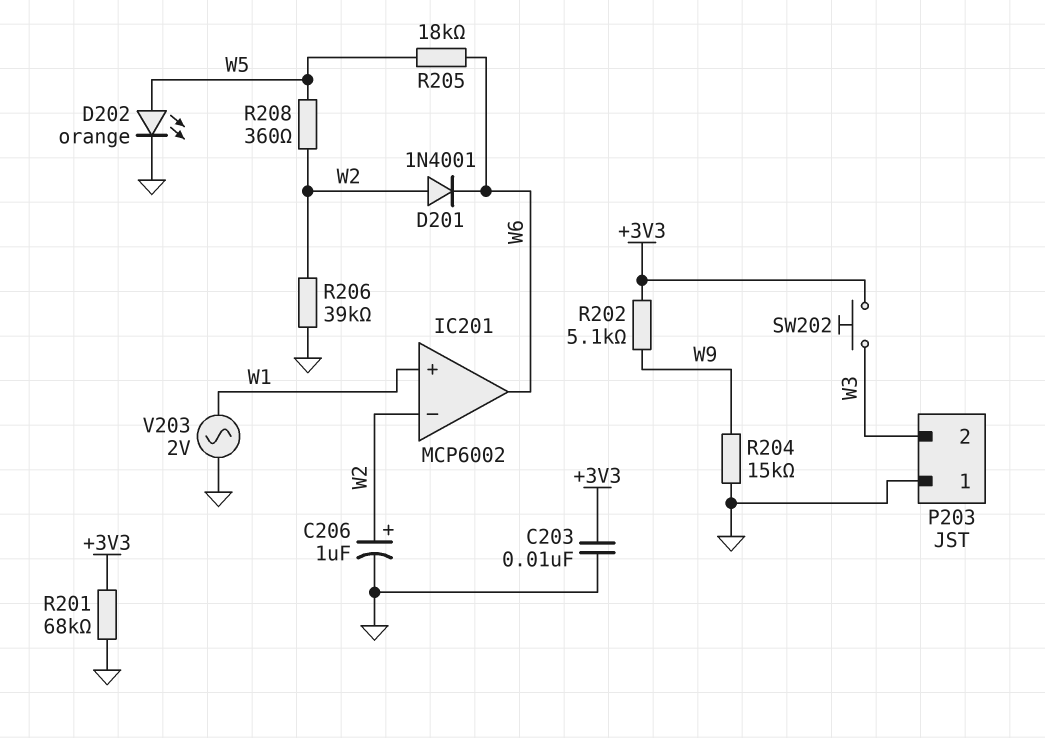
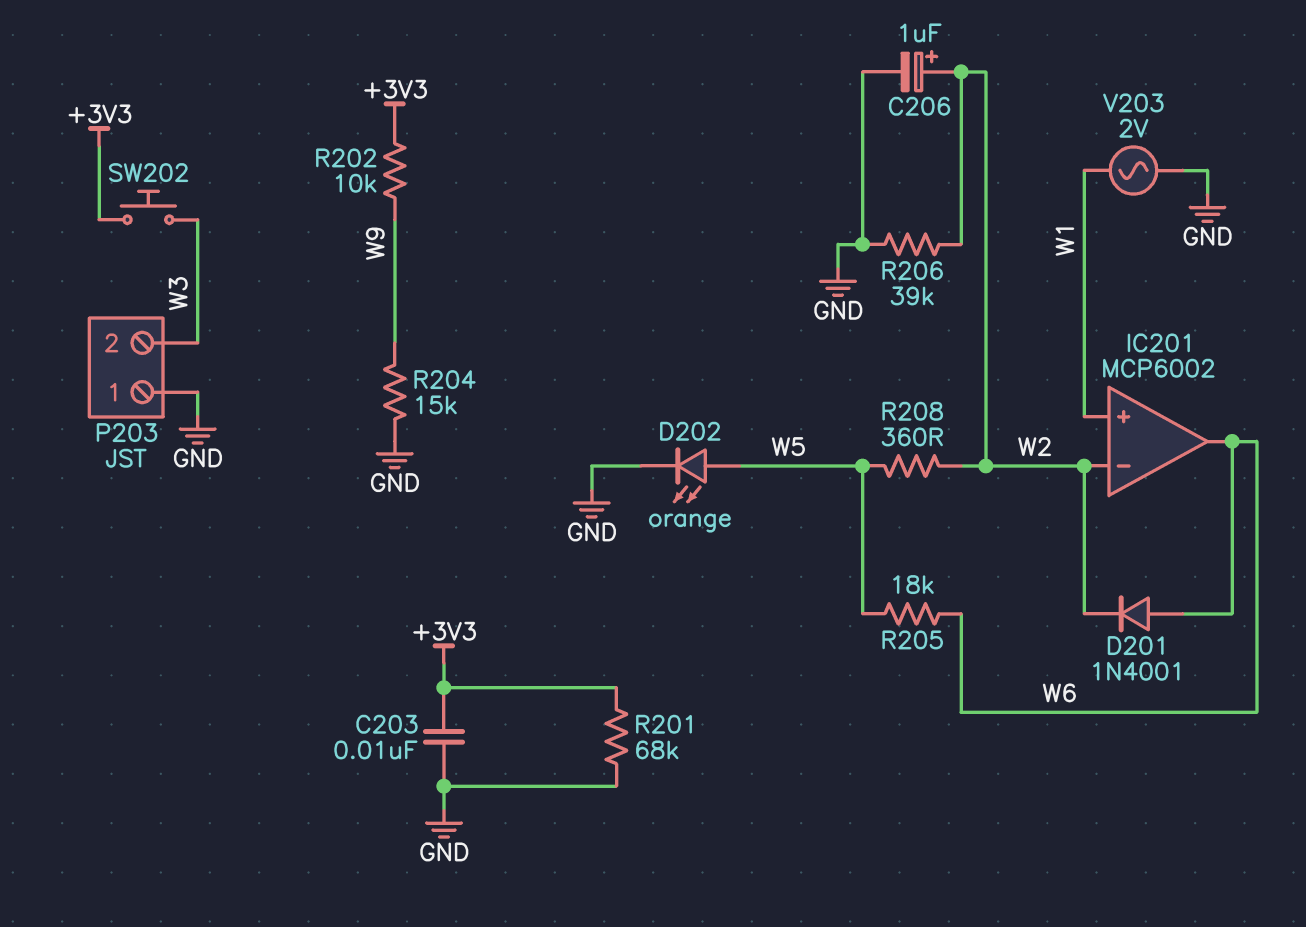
D201: diode 1N4001 (A W2, K W6) -> diode 1N4001 (A W6, K W2)
R202: 5.1k (+3V3, W9) -> 10k (+3V3, W9)

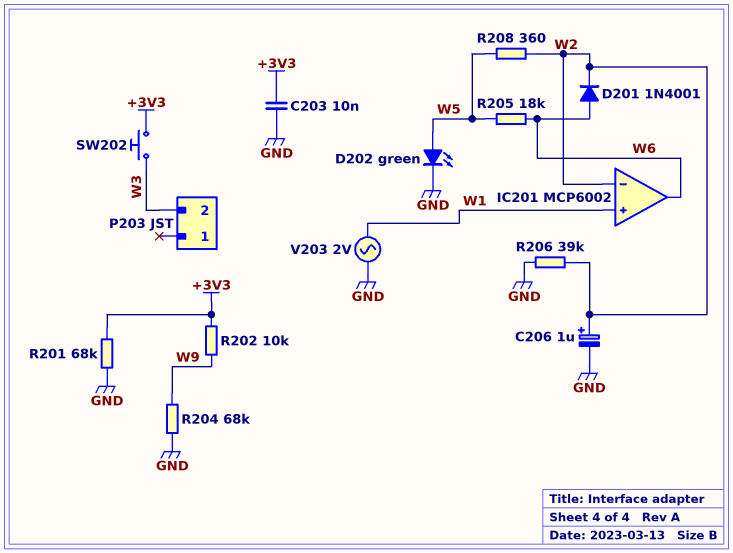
D202: LED orange (A W5, K GND) -> LED green (A W5, K GND)
P203 pin 1: GND -> none
R204: 15k (GND, W9) -> 68k (GND, W9)

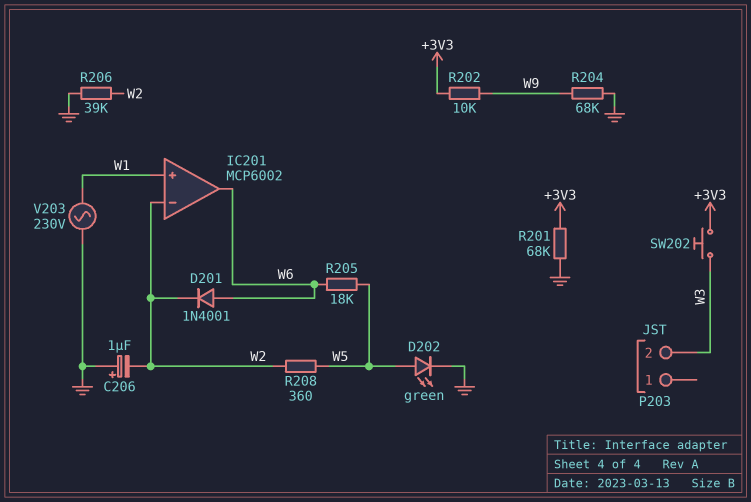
C203: 10nF (+3V3, GND) -> none
C206: 1uF (plus W2, minus GND) -> 1uF (plus GND, minus W2)
V203: AC 2V (GND, W1) -> AC 230V (GND, W1)

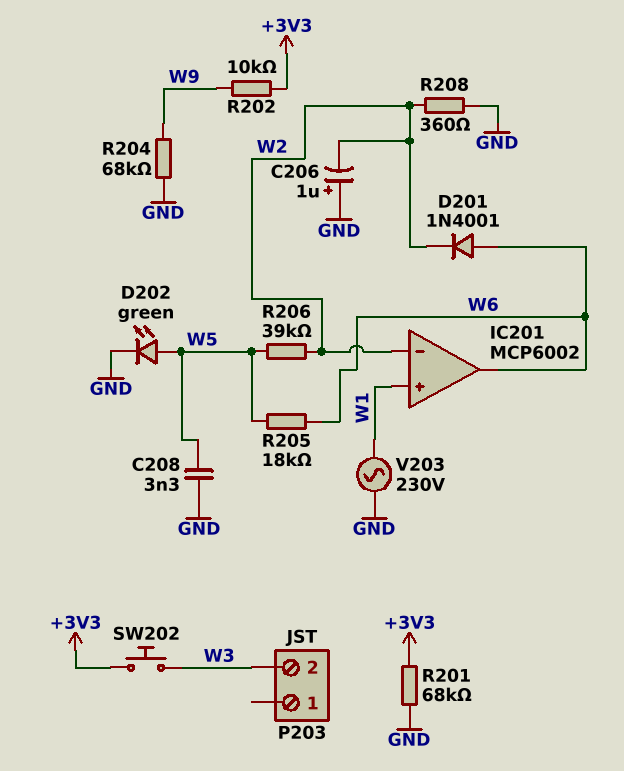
C208: none -> 3.3nF (GND, W5)
R206: 39k (GND, W2) -> 39k (W2, W5)
R208: 360 (W2, W5) -> 360 (GND, W2)

